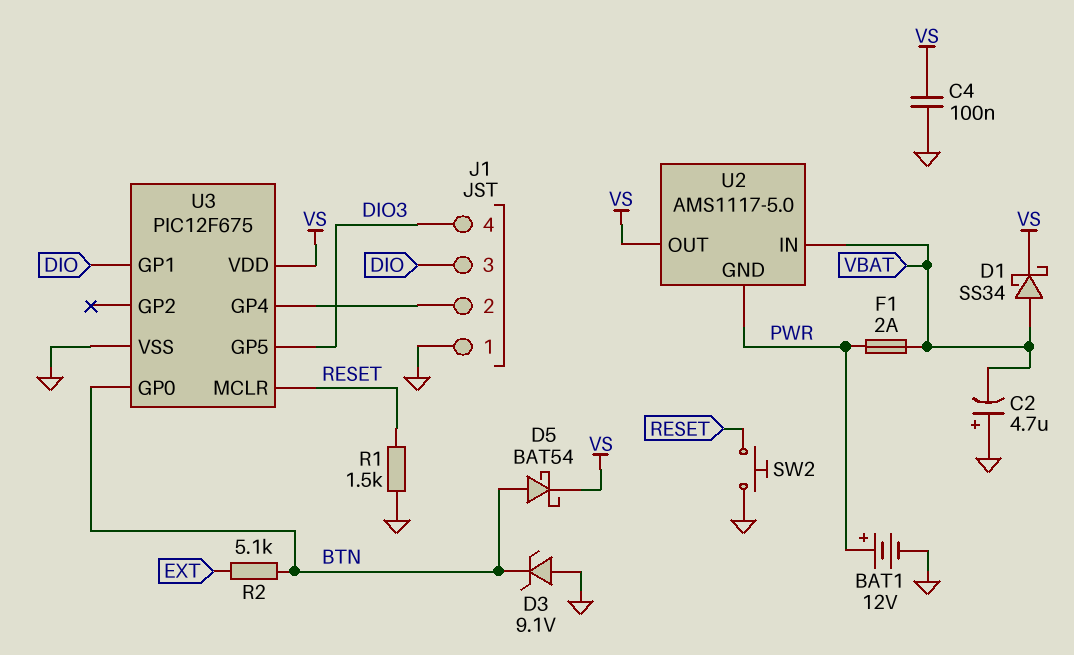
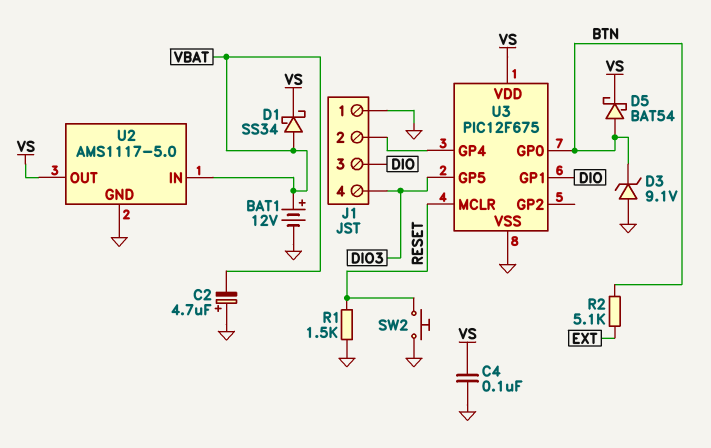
BAT1: 12V (plus PWR, minus GND) -> 12V (plus VBAT, minus GND)
F1: 2A (PWR, VBAT) -> none
U2 pin GND: PWR -> GND

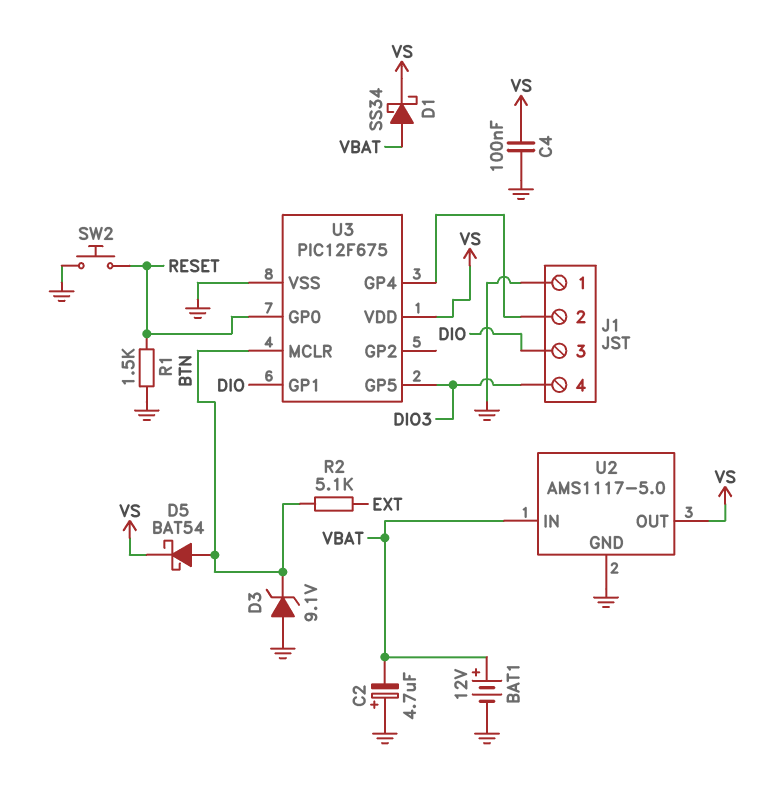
U3 pin GP0: BTN -> RESET
U3 pin MCLR: RESET -> BTN

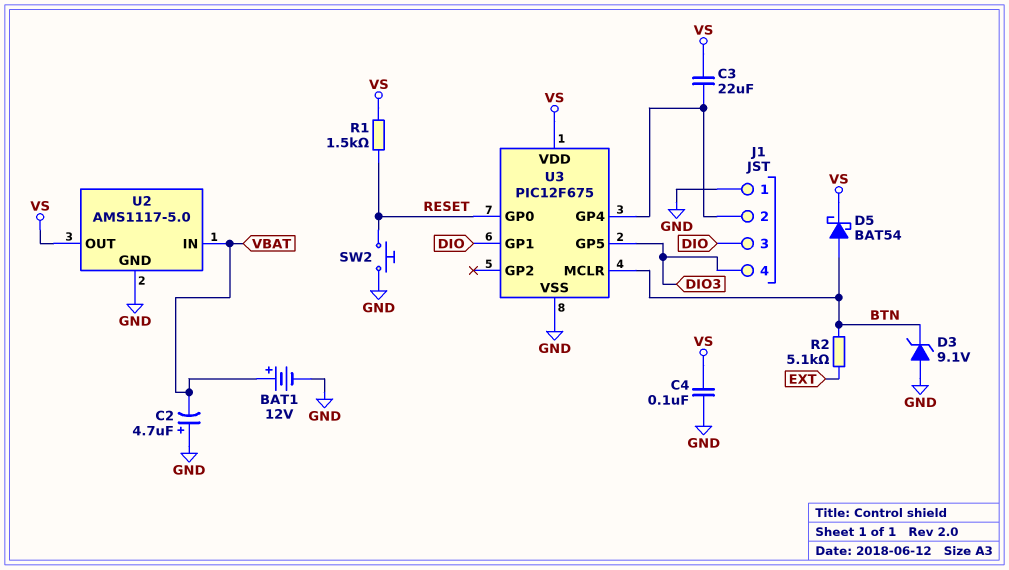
C3: none -> 22uF (J1/2, VS)
D1: schottky SS34 (A VBAT, K VS) -> none
R1: 1.5k (GND, RESET) -> 1.5k (RESET, VS)

